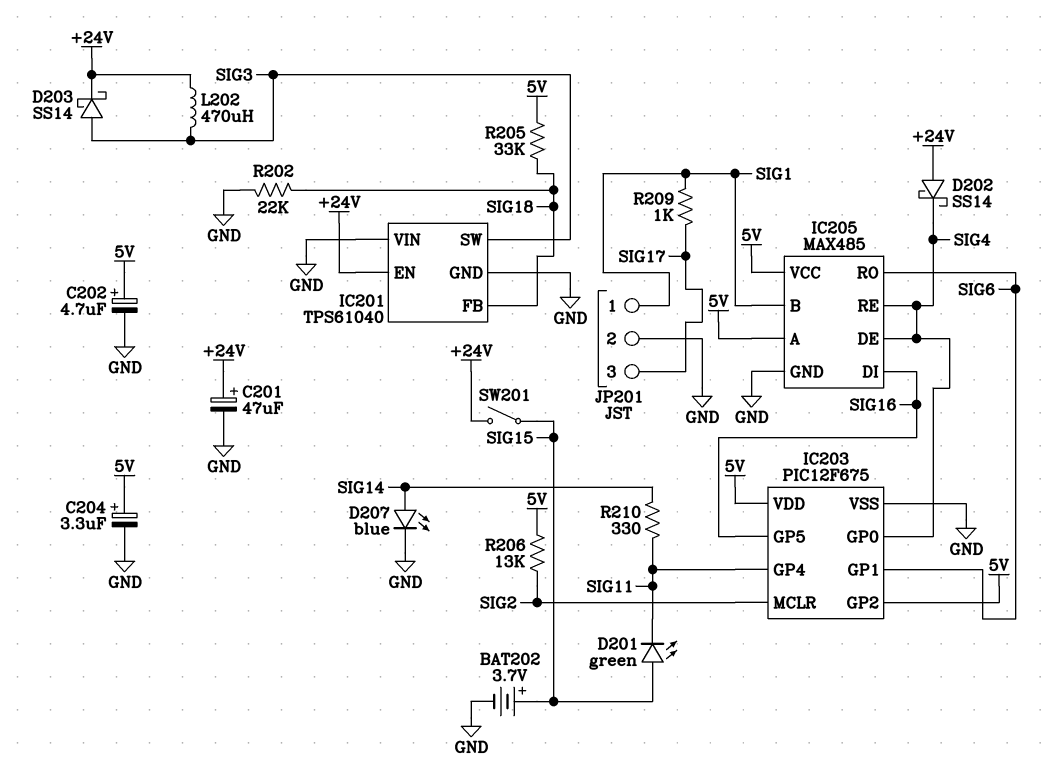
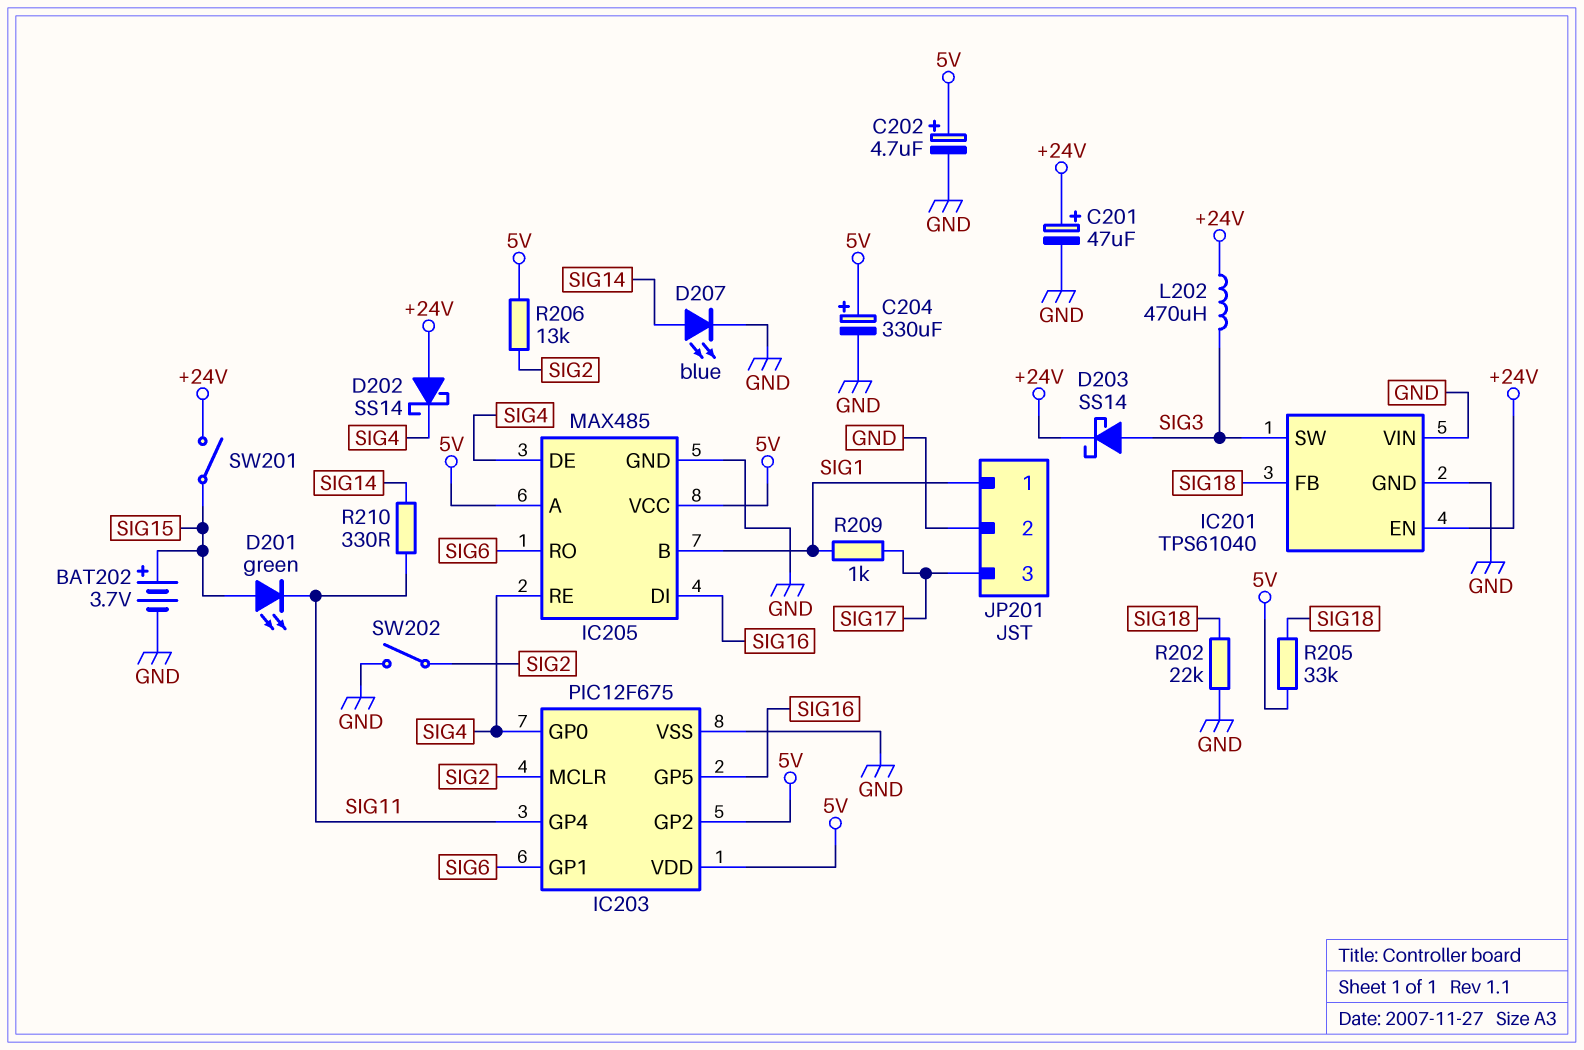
C204: 3.3uF (plus 5V, minus GND) -> 330uF (plus 5V, minus GND)
SW202: none -> switch (GND, SIG2)

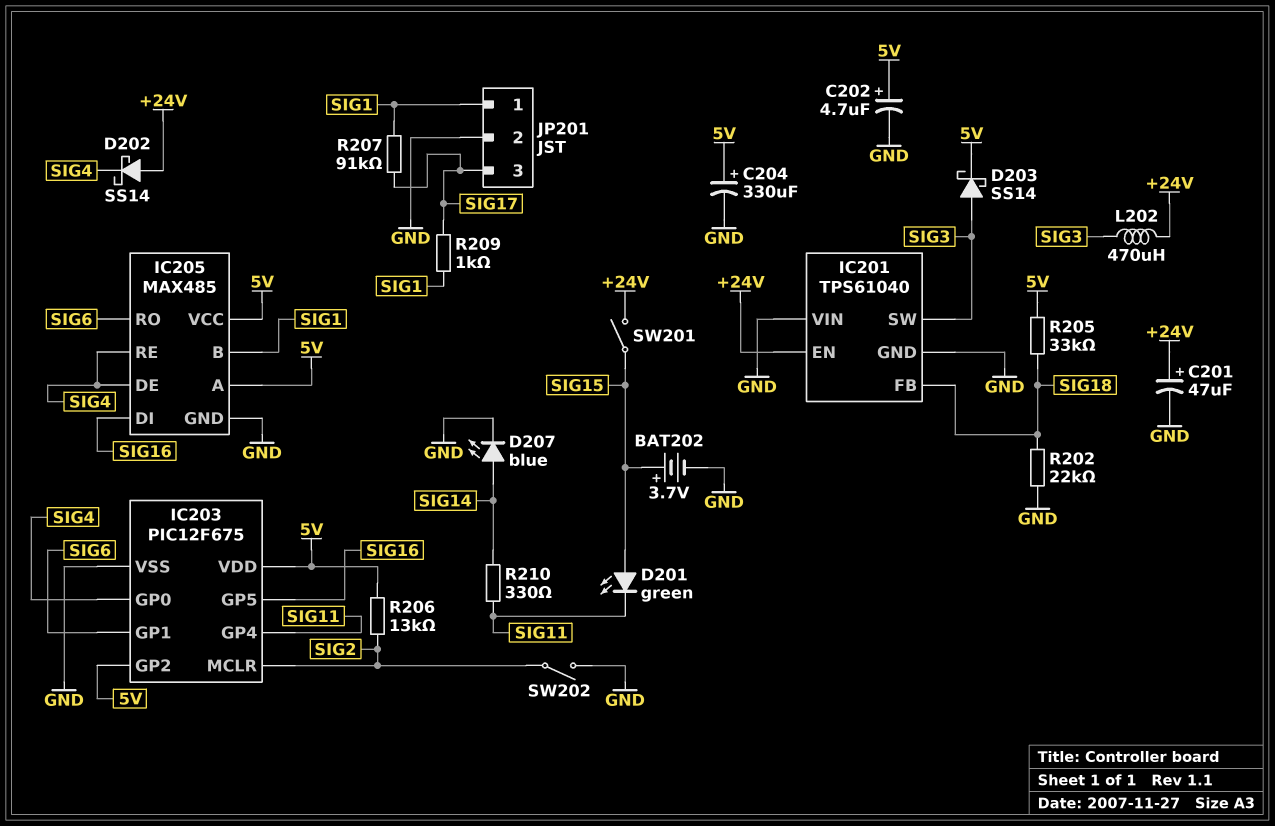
D203: schottky SS14 (A SIG3, K +24V) -> schottky SS14 (A SIG3, K 5V)
R207: none -> 91k (SIG1, SIG17)

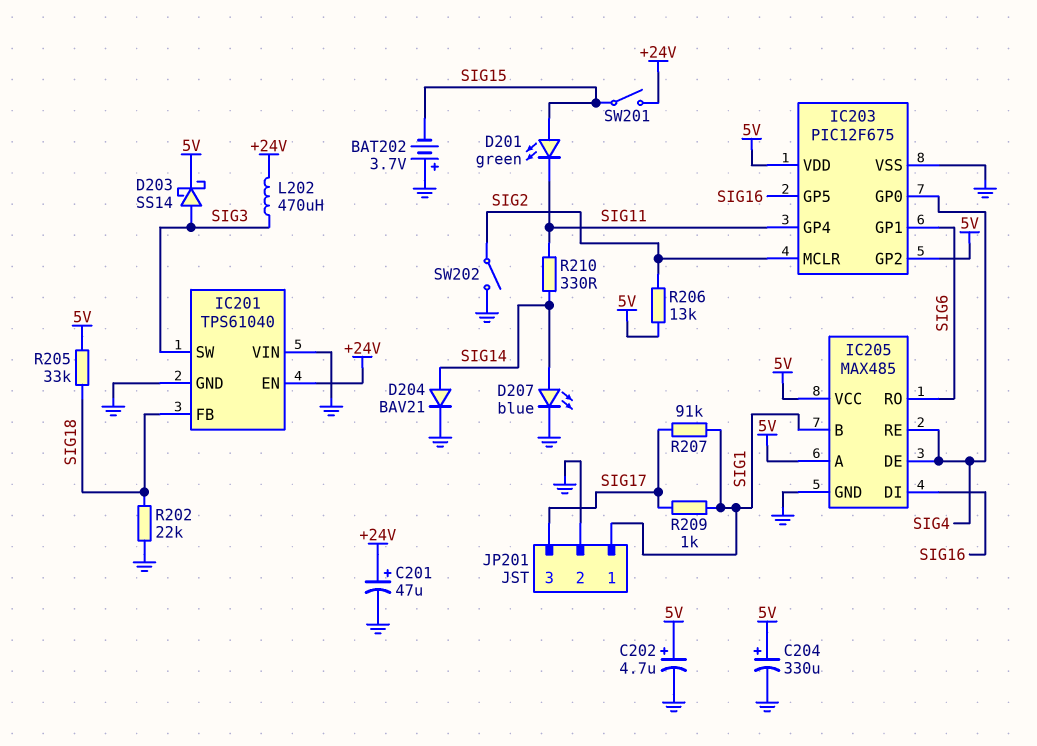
BAT202: 3.7V (plus SIG15, minus GND) -> 3.7V (plus GND, minus SIG15)
D202: schottky SS14 (A +24V, K SIG4) -> none
D204: none -> diode BAV21 (A SIG14, K GND)

